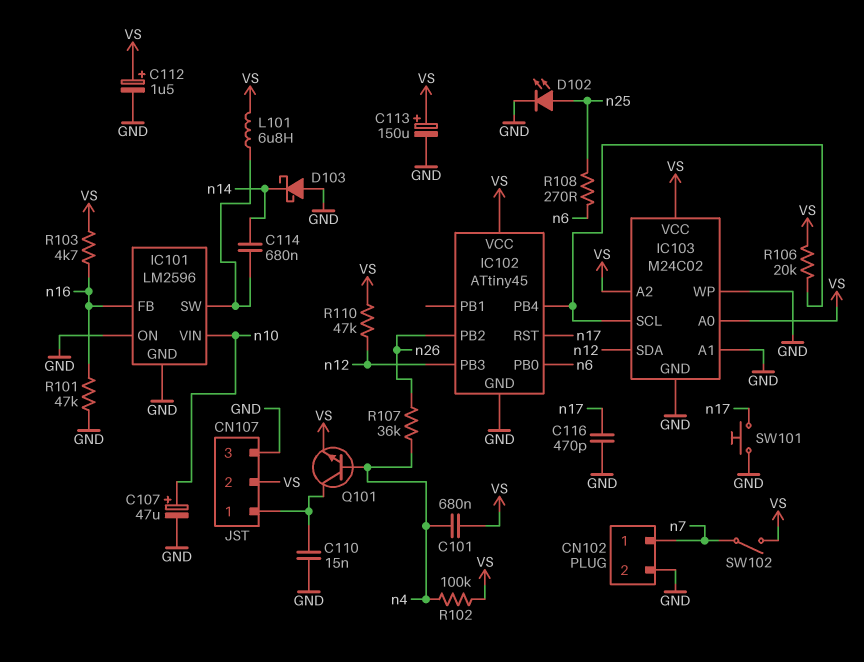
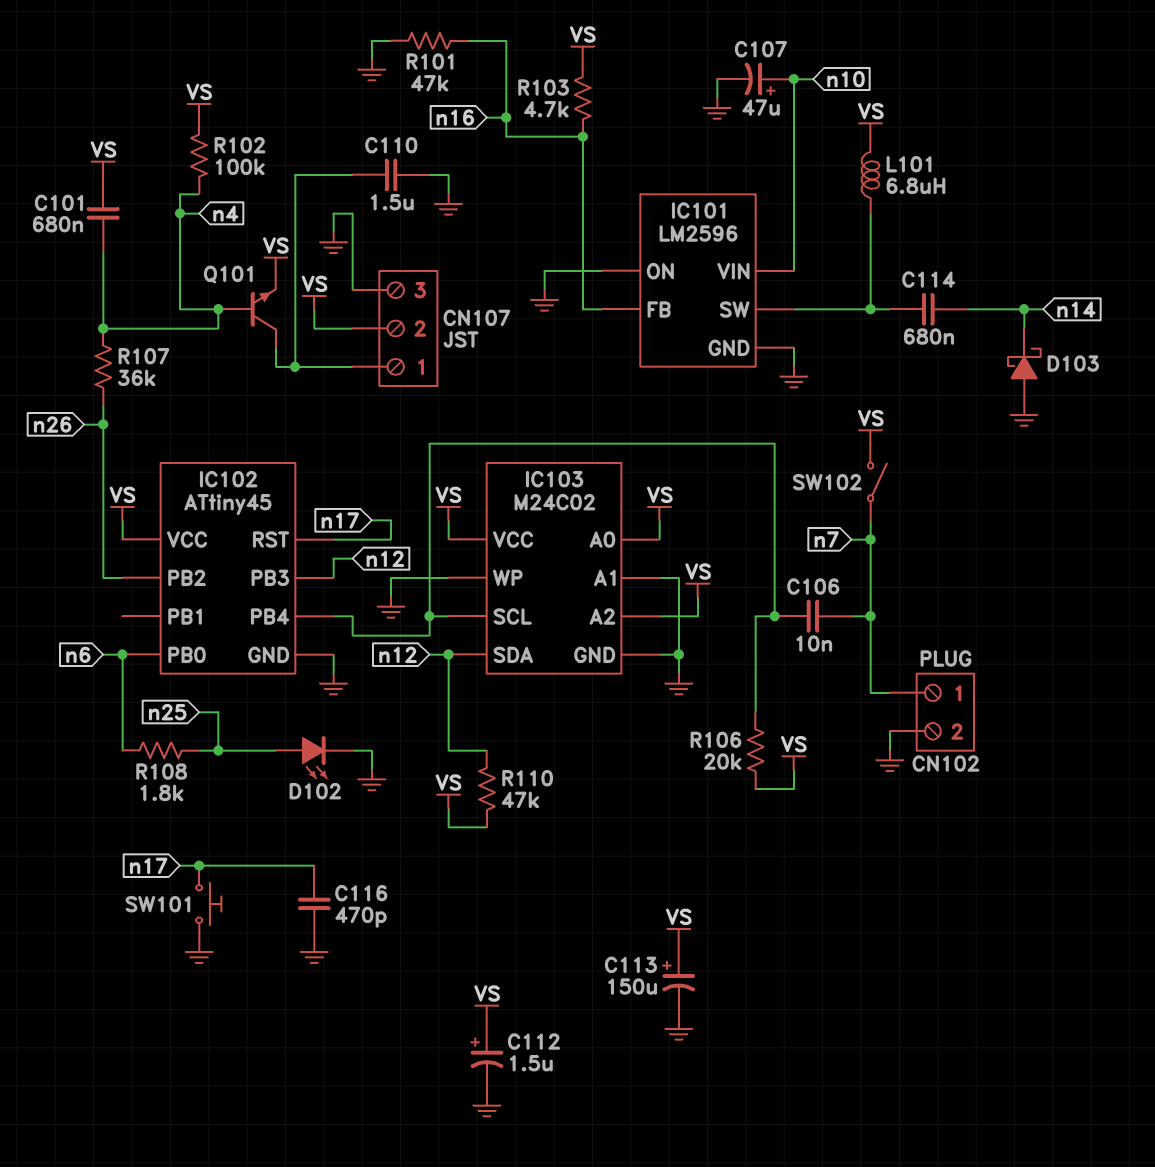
C106: none -> 10nF (IC102/PB4, n7)
C110: 15nF (CN107/1, GND) -> 1.5uF (CN107/1, GND)
R108: 270 (n6, n25) -> 1.8k (n6, n25)

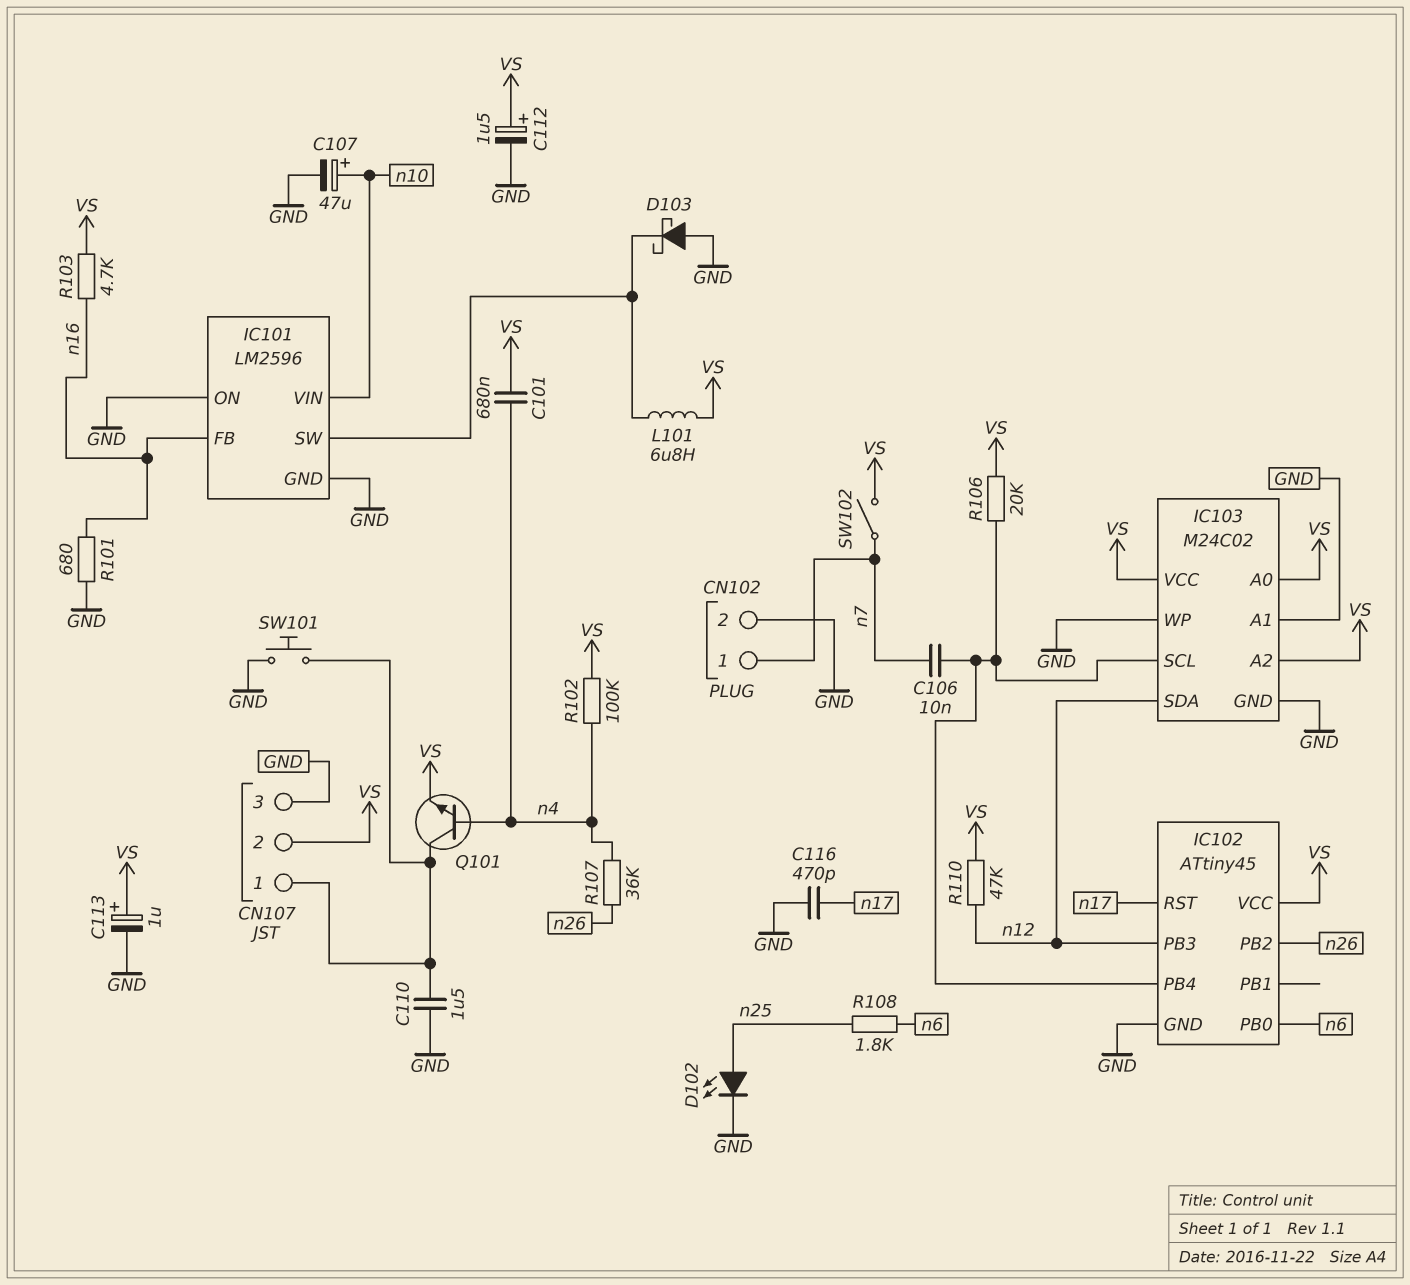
C113: 150uF (plus VS, minus GND) -> 1uF (plus VS, minus GND)
C114: 680nF (IC101/SW, n14) -> none
D103: schottky (A GND, K n14) -> schottky (A GND, K IC101/SW)
R101: 47k (GND, n16) -> 680 (GND, n16)
SW101: button (GND, n17) -> button (CN107/1, GND)

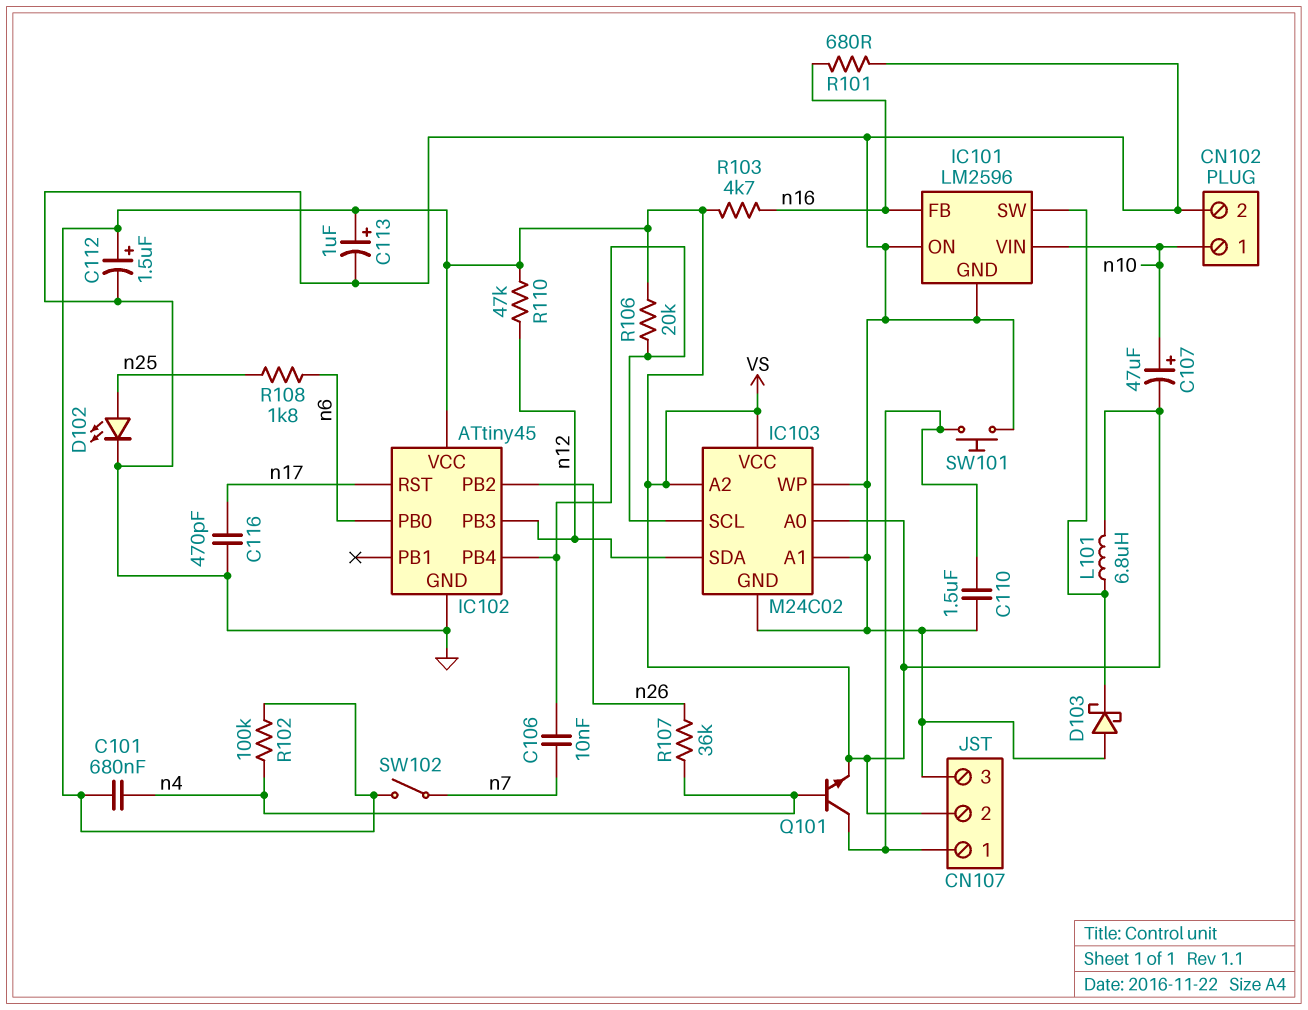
C107: 47uF (plus n10, minus GND) -> 47uF (plus n10, minus VS)
CN102 pin 1: n7 -> n10

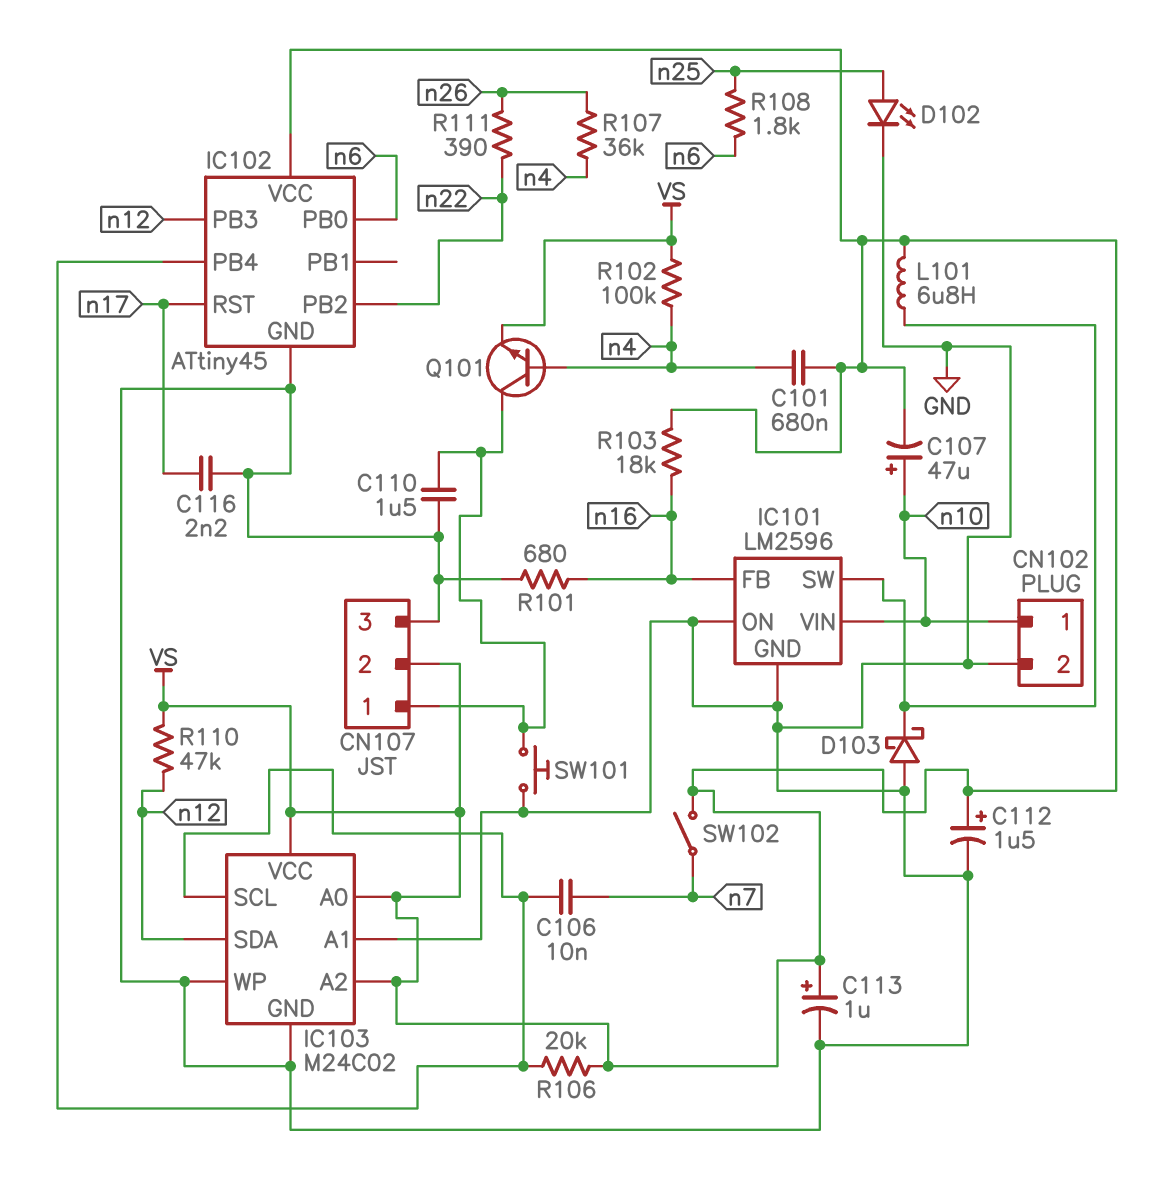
C116: 470pF (GND, n17) -> 2.2nF (GND, n17)
IC102 pin PB2: n26 -> n22
R103: 4.7k (VS, n16) -> 18k (VS, n16)
R111: none -> 390 (n22, n26)

